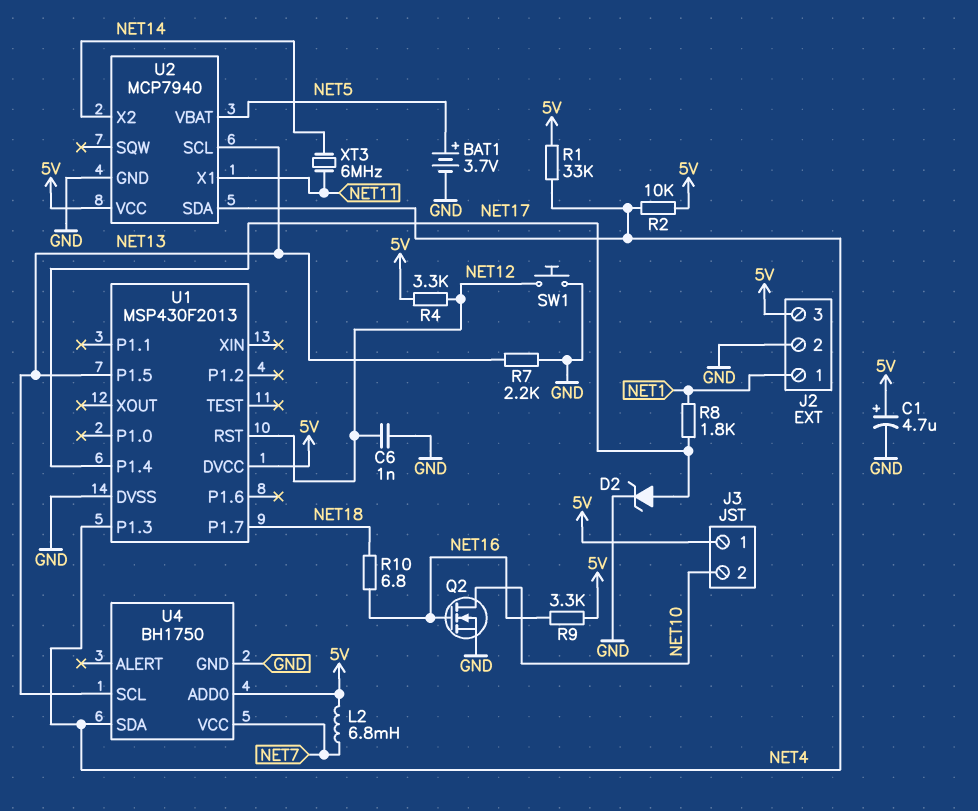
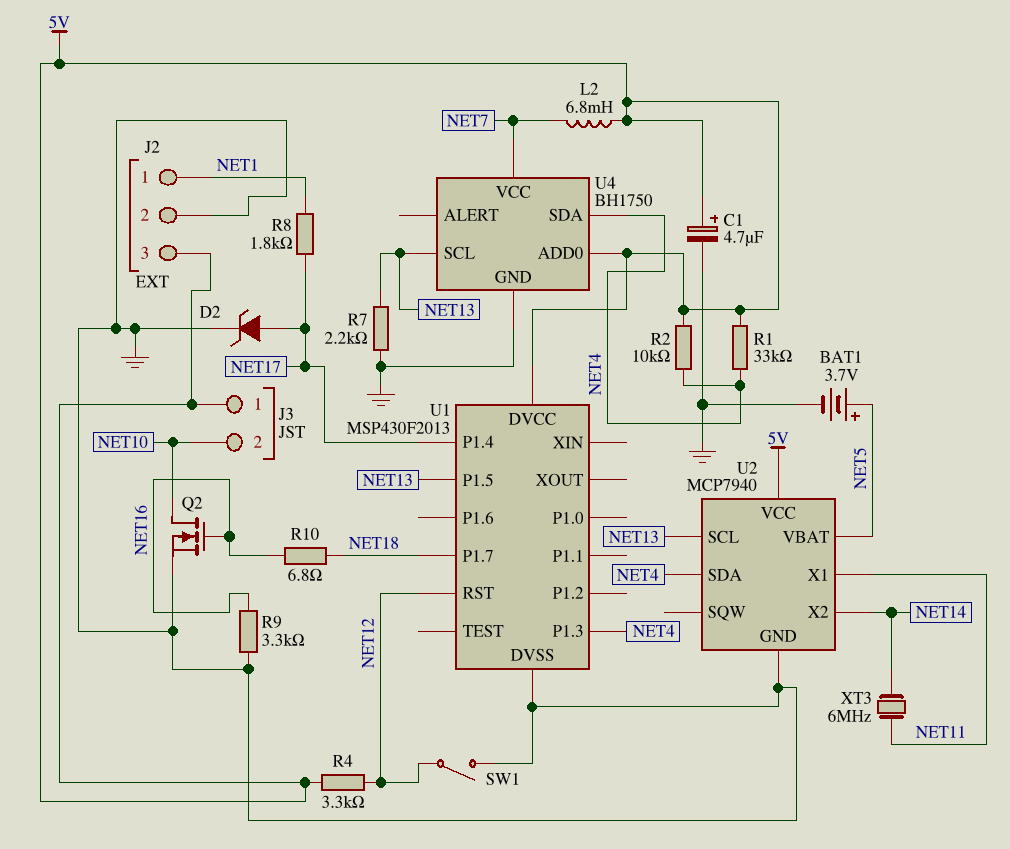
C6: 1nF (GND, NET12) -> none
R9: 3.3k (5V, NET16) -> 3.3k (GND, NET16)
SW1: button (GND, NET12) -> switch (GND, NET12)

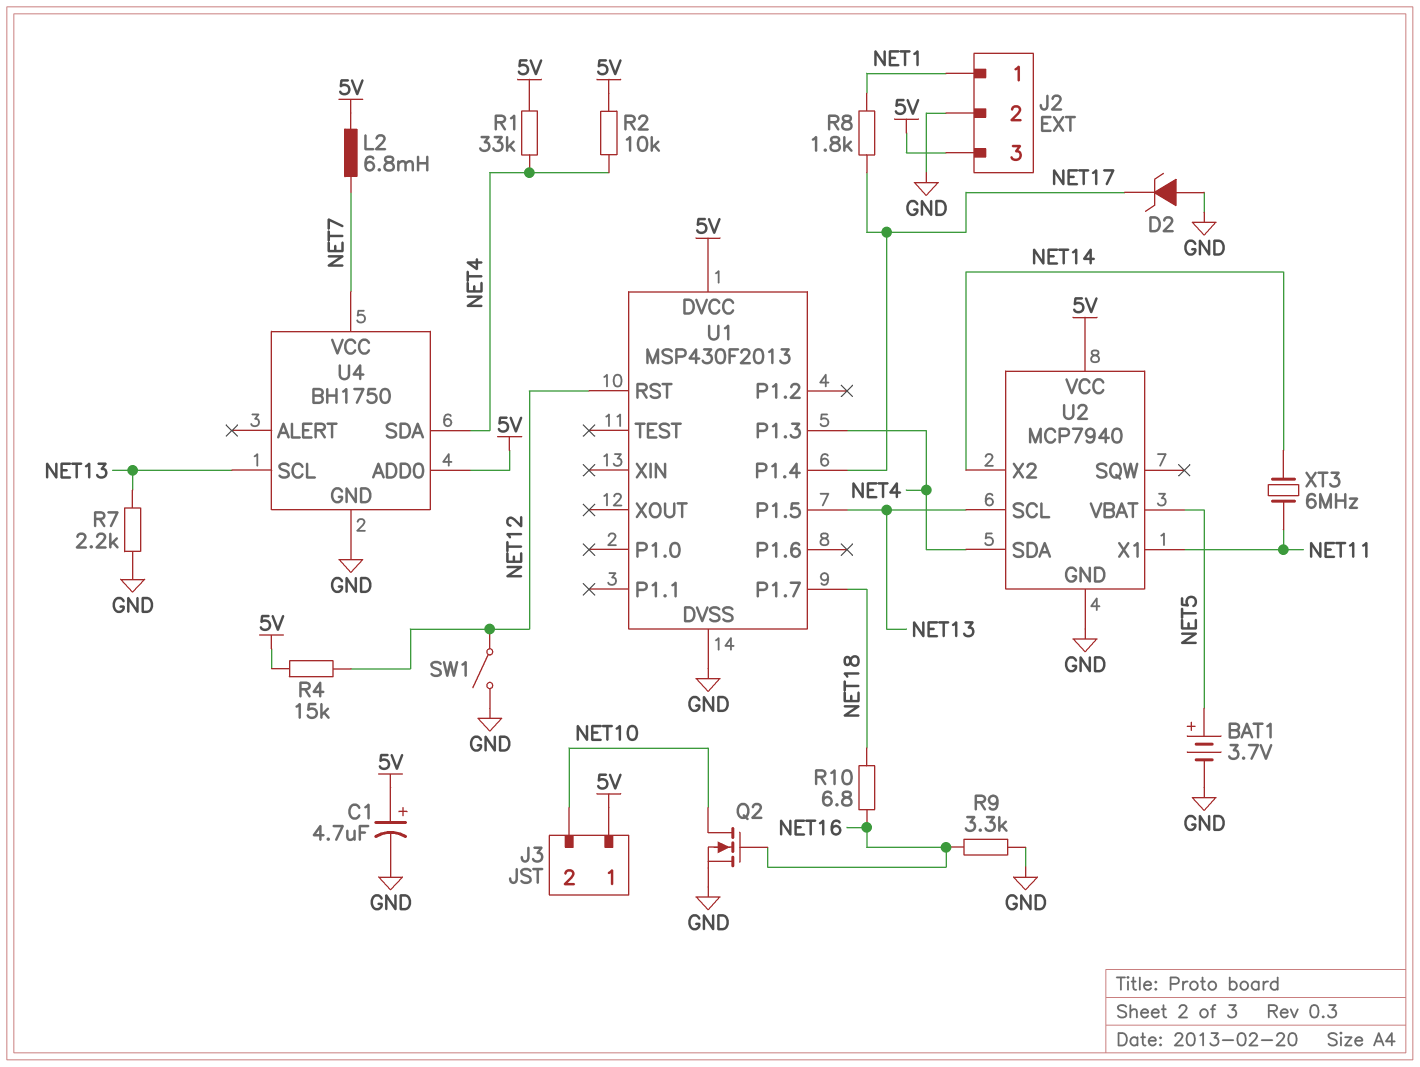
D2: zener (A NET17, K GND) -> zener (A GND, K NET17)
R4: 3.3k (5V, NET12) -> 15k (5V, NET12)

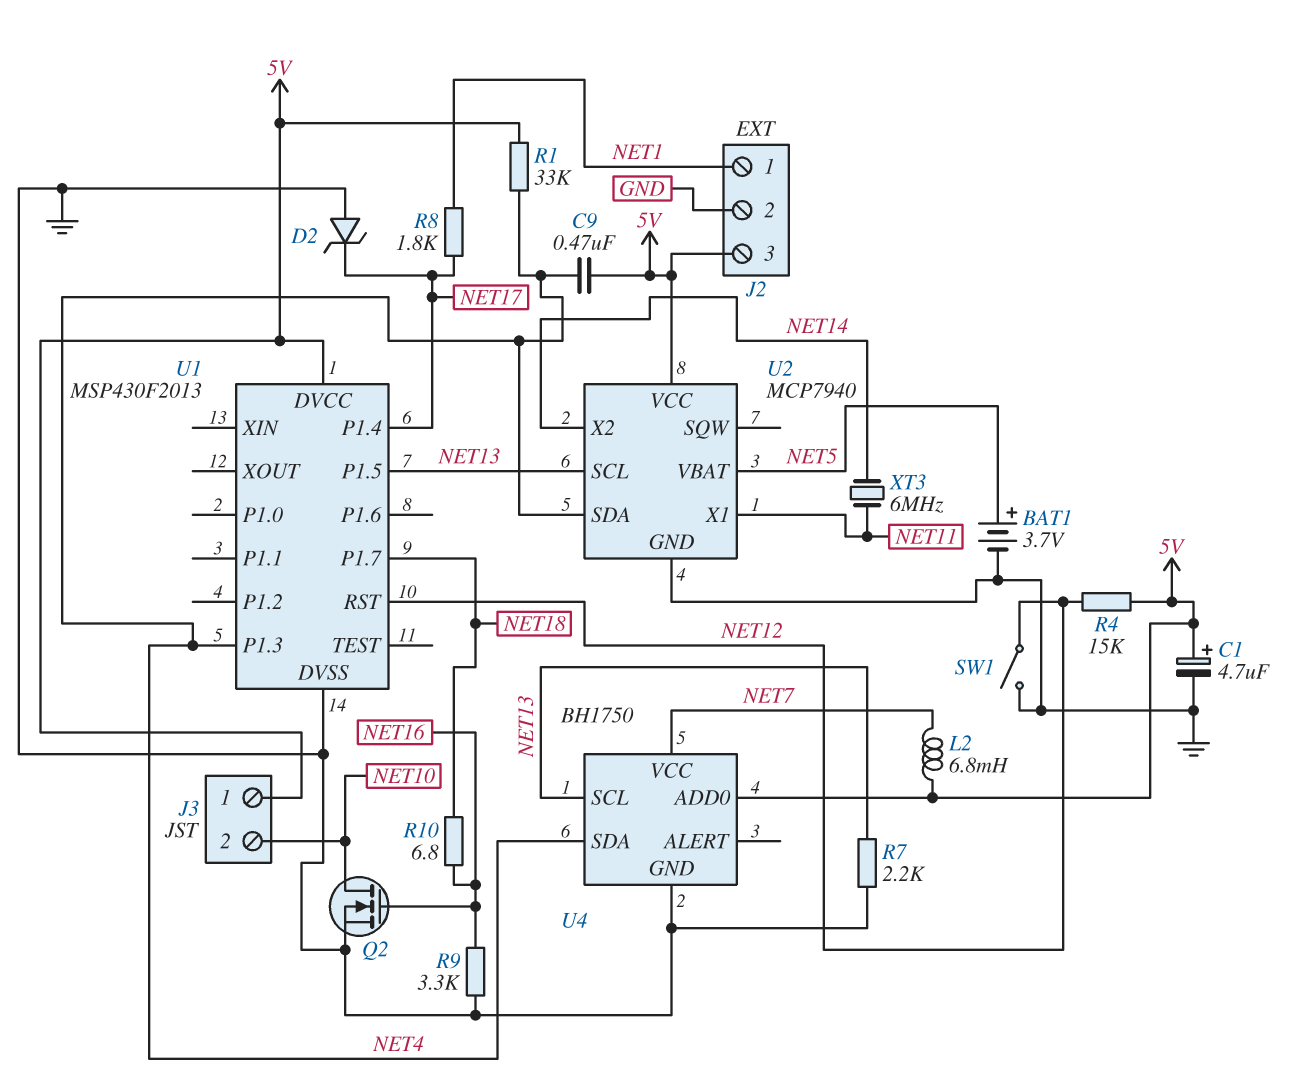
C9: none -> 470nF (5V, NET4)
R2: 10k (5V, NET4) -> none

